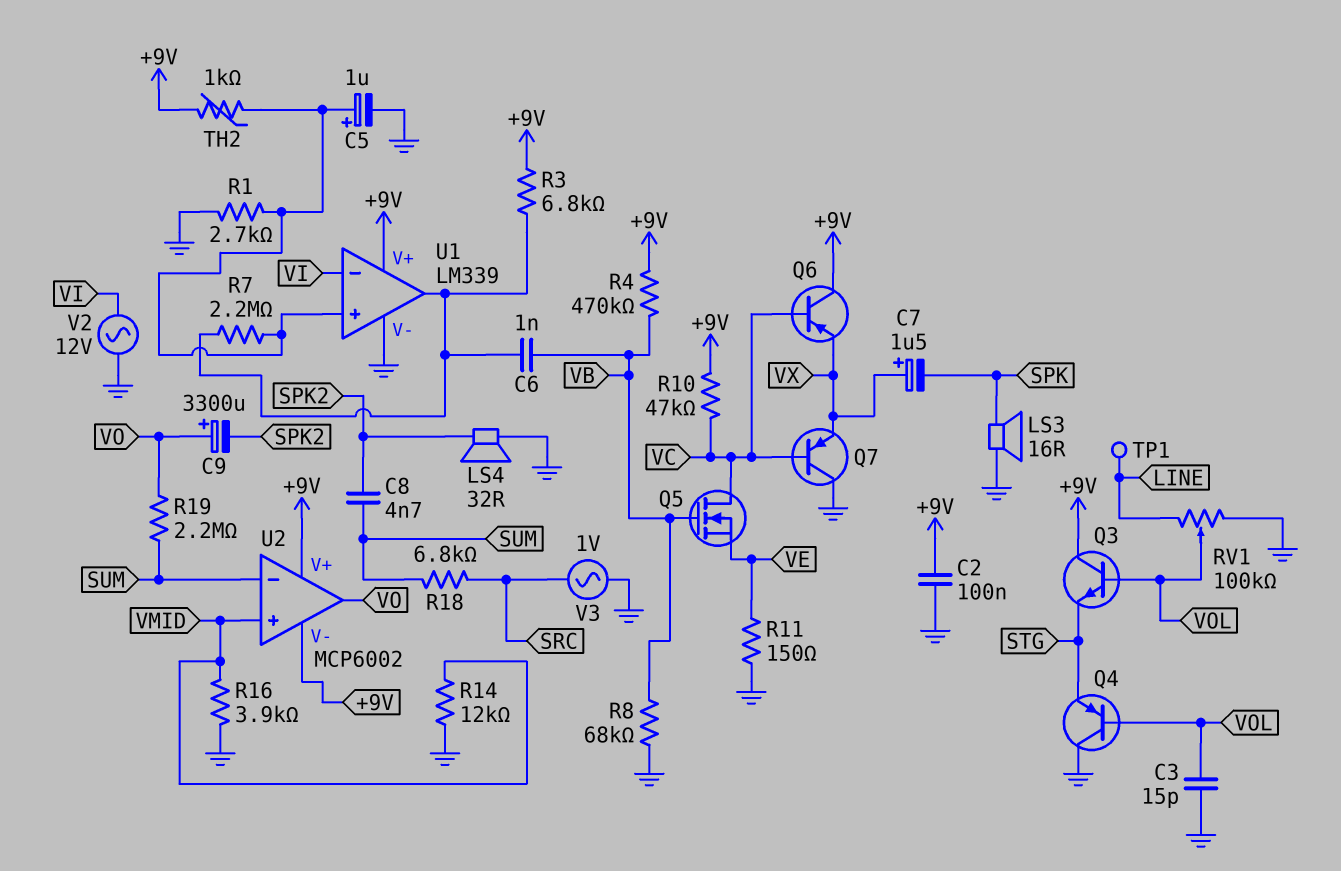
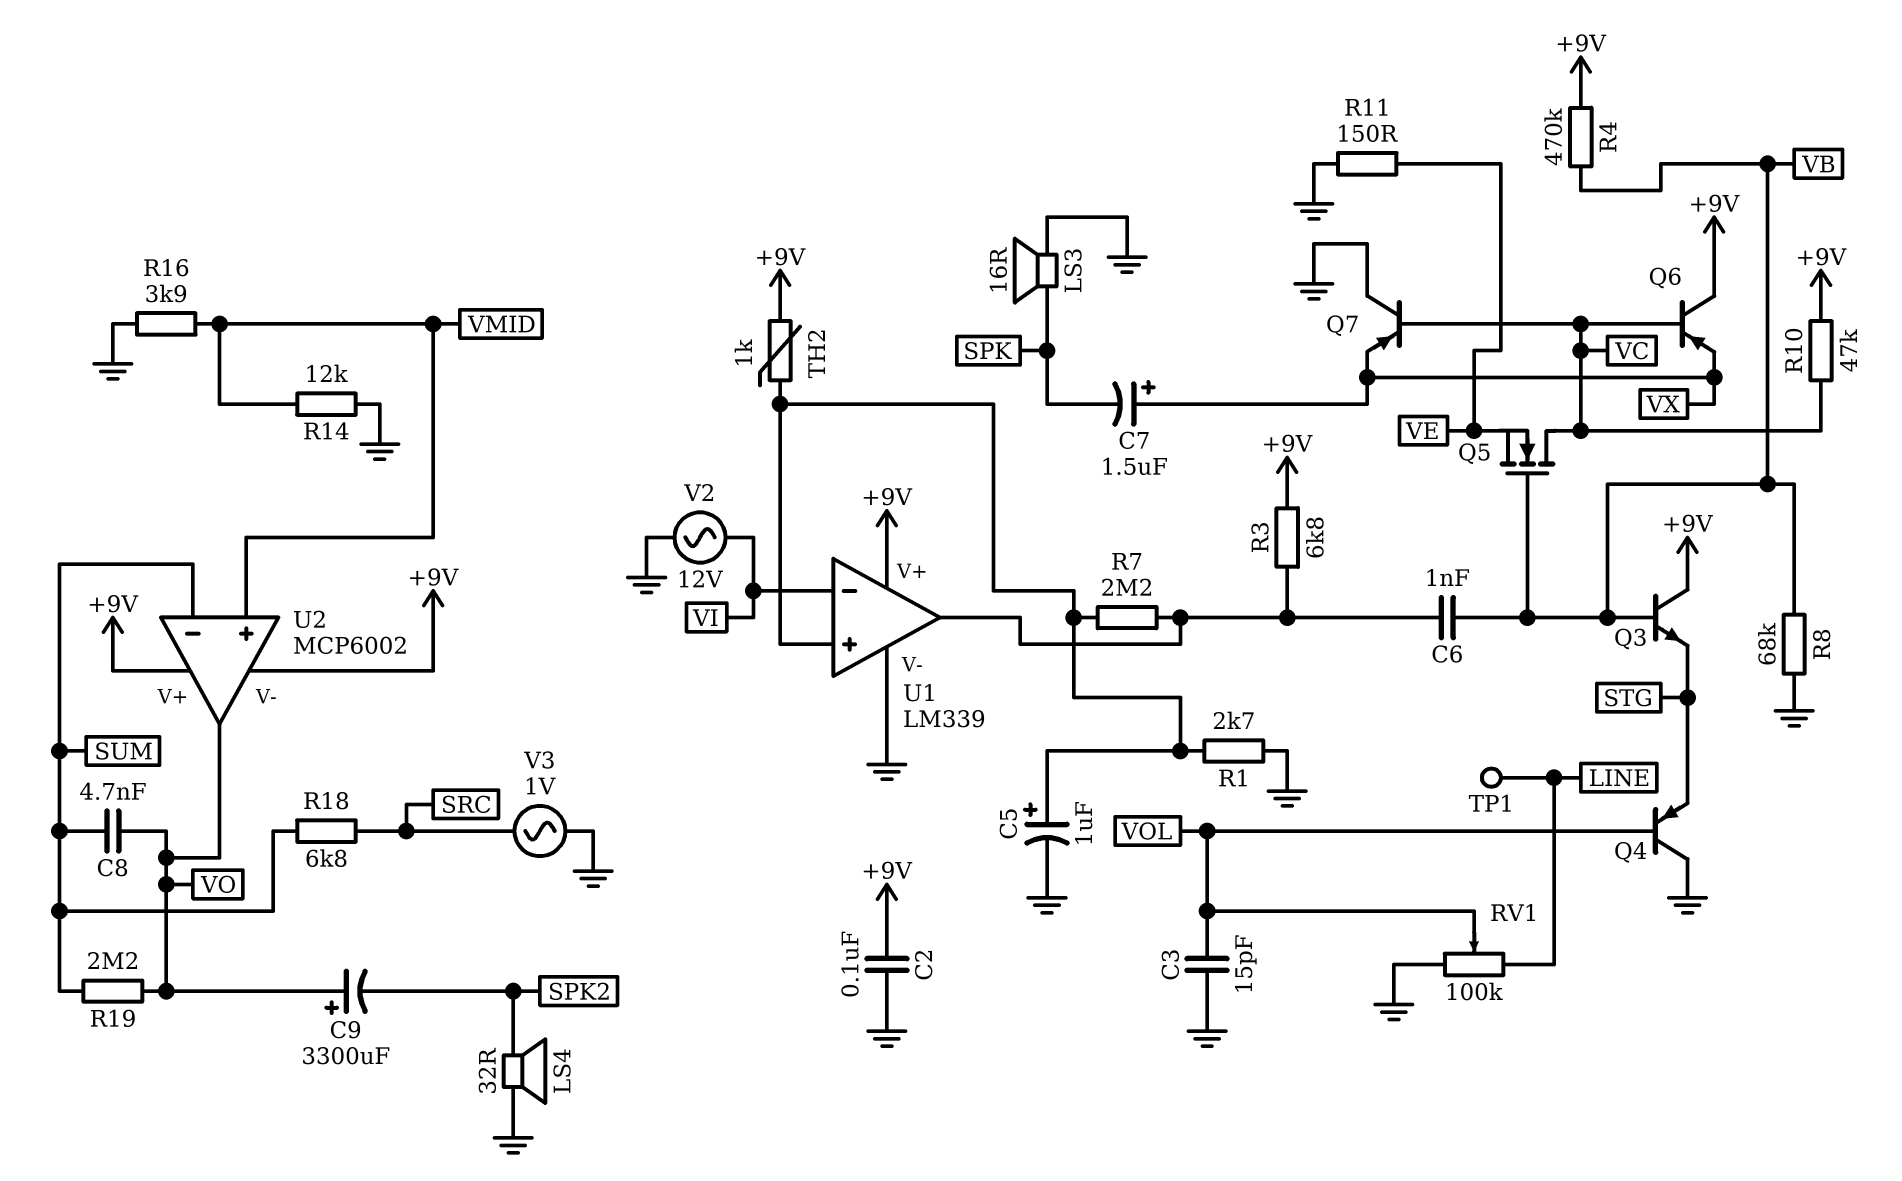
C8: 4.7nF (SPK2, SUM) -> 4.7nF (SUM, VO)
Q3: NPN (B VOL, C +9V, E STG) -> NPN (B VB, C +9V, E STG)

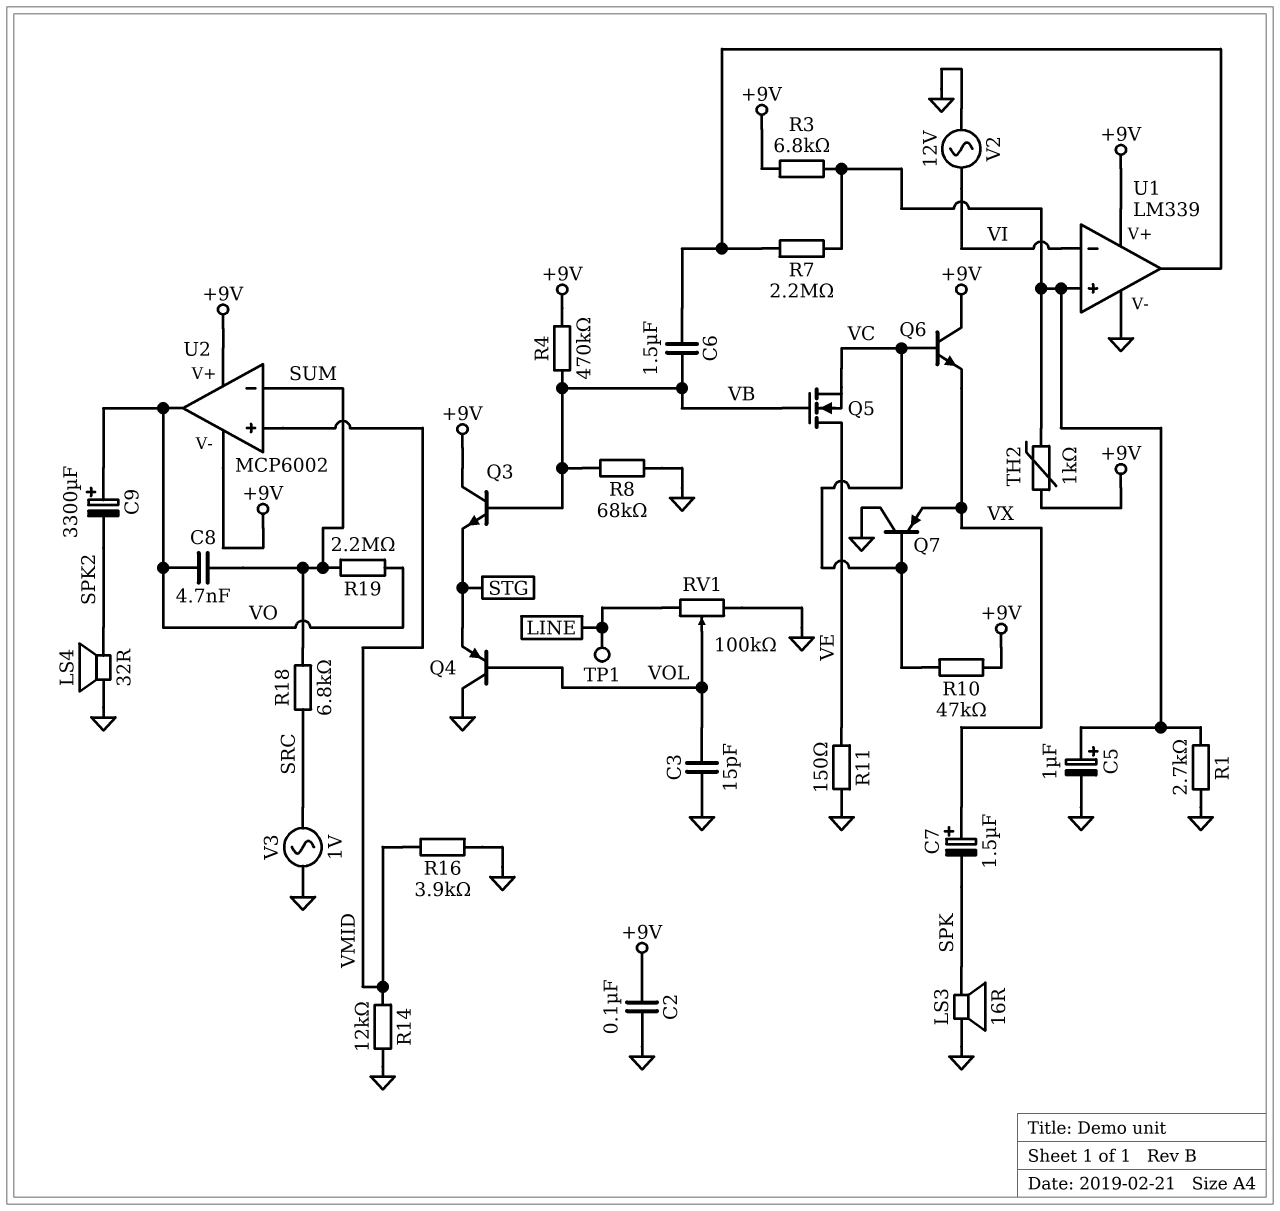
C6: 1nF (U1/out, VB) -> 1.5uF (U1/out, VB)
Q5: NMOS (G VB, D VC, S VE) -> NMOS (G VB, D VE, S VC)
Q6: PNP (B VC, C +9V, E VX) -> NPN (B VC, C +9V, E VX)
R3: 6.8k (+9V, U1/out) -> 6.8k (+9V, U1/in+)

